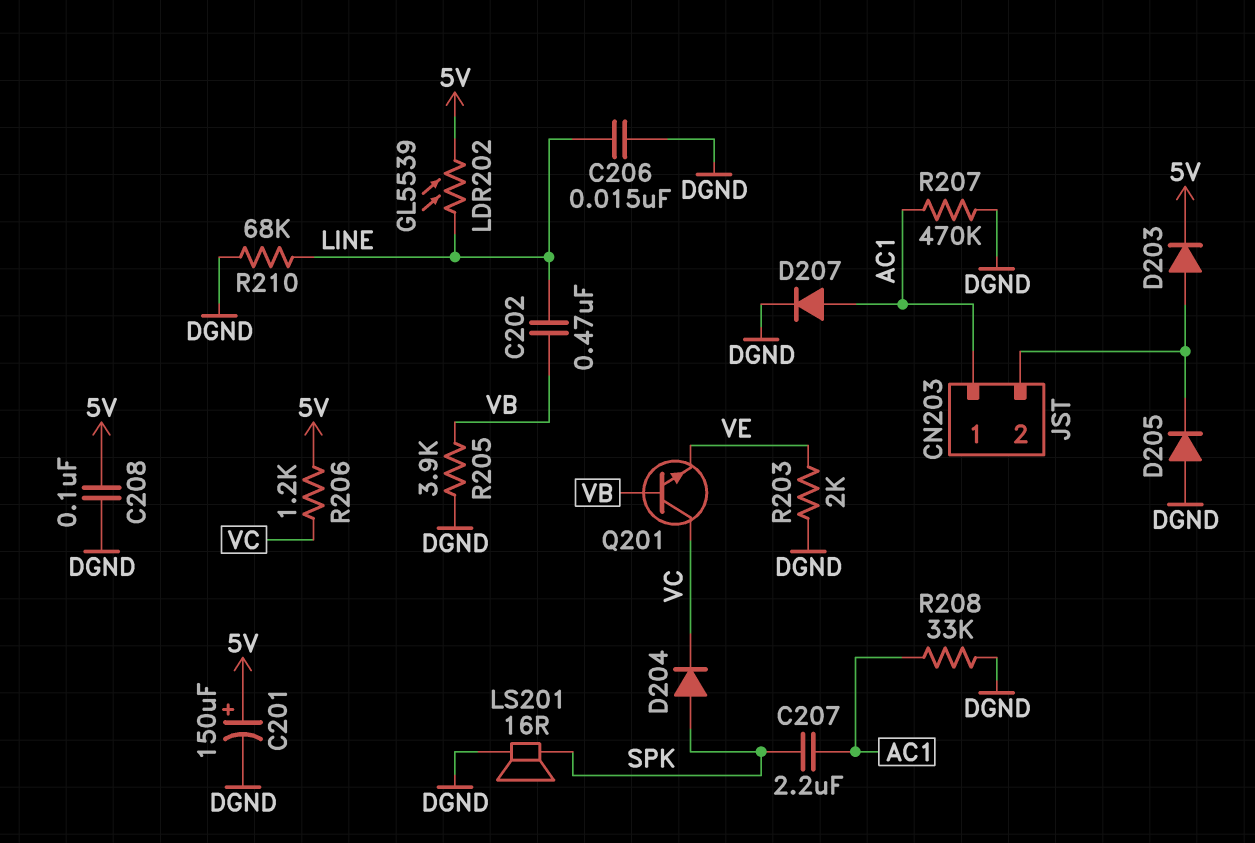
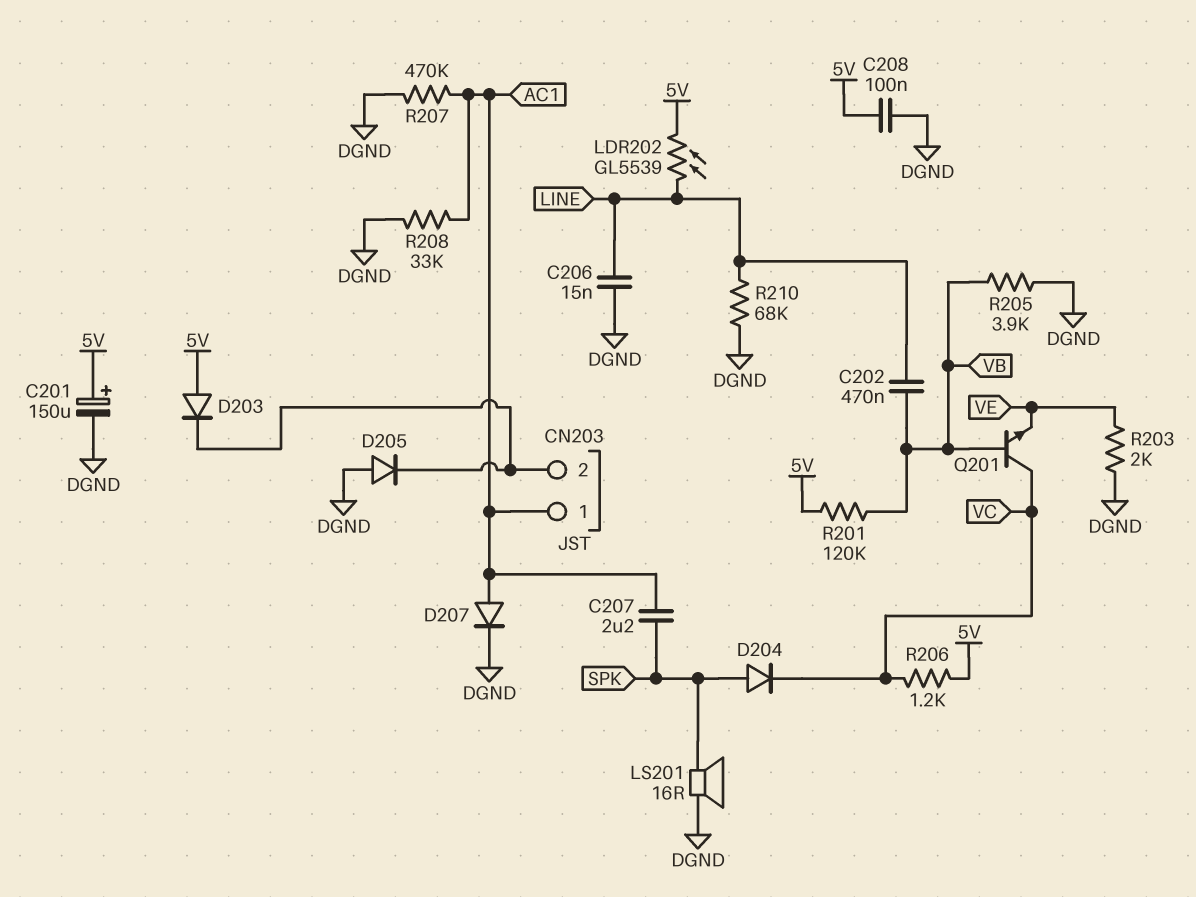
D203: diode (A CN203/2, K 5V) -> diode (A 5V, K CN203/2)
R201: none -> 120k (5V, VB)

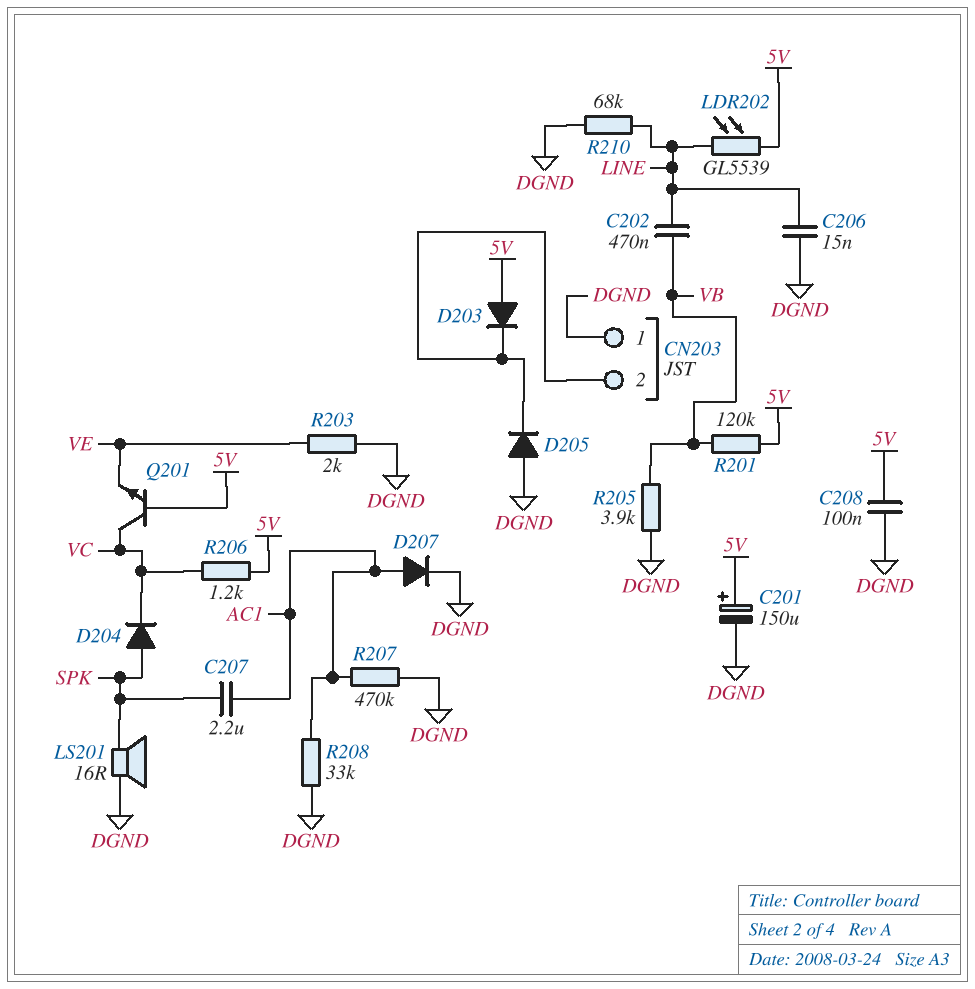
CN203 pin 1: AC1 -> DGND
Q201: NPN (B VB, C VC, E VE) -> NPN (B 5V, C VC, E VE)

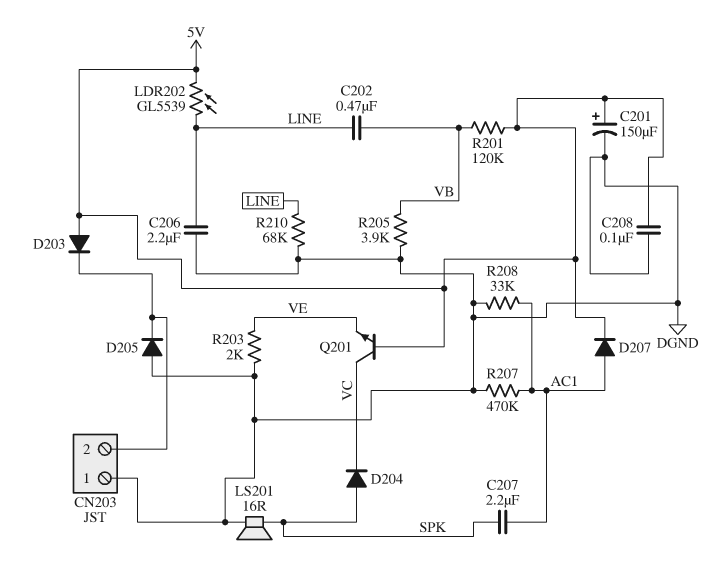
C206: 15nF (DGND, LINE) -> 2.2uF (DGND, LINE)
D207: diode (A AC1, K DGND) -> diode (A AC1, K 5V)
R206: 1.2k (5V, VC) -> none

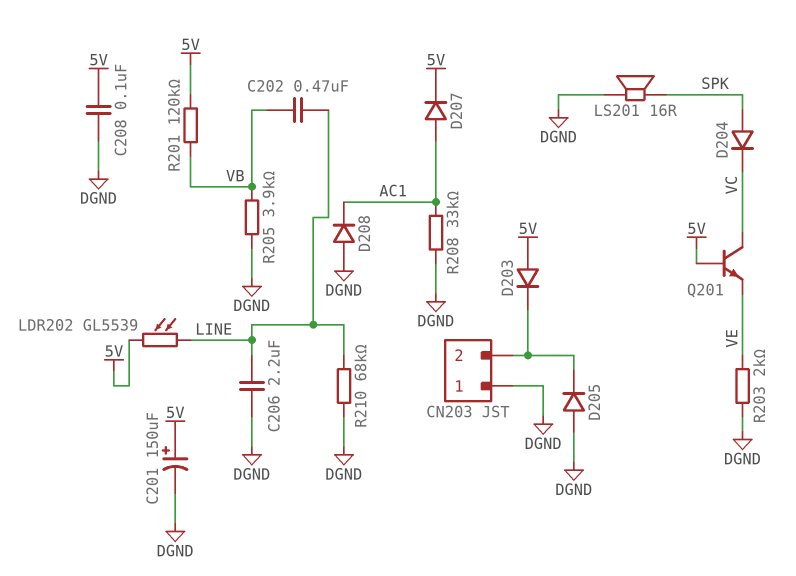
C207: 2.2uF (AC1, SPK) -> none
D208: none -> diode (A DGND, K AC1)
R207: 470k (AC1, DGND) -> none

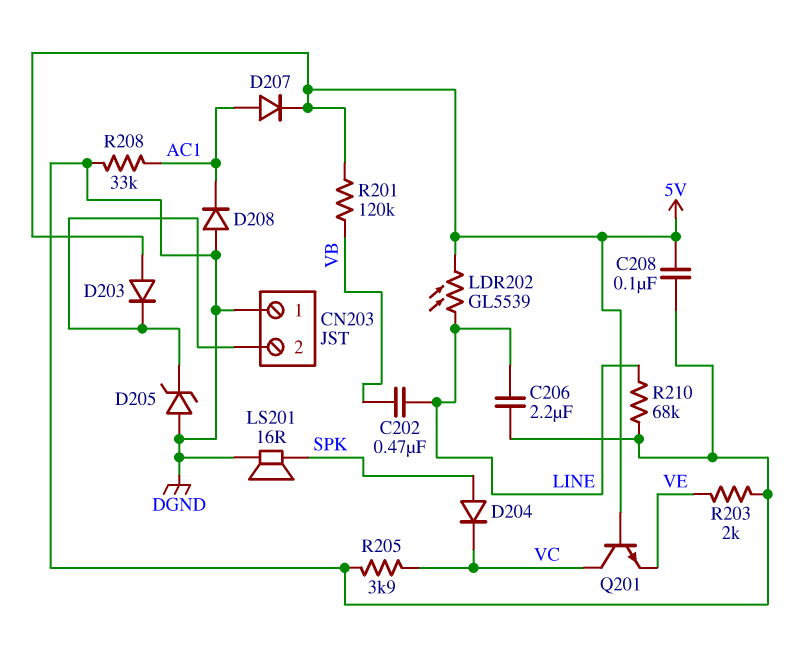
C201: 150uF (plus 5V, minus DGND) -> none
D205: diode (A DGND, K CN203/2) -> zener (A DGND, K CN203/2)
R205: 3.9k (DGND, VB) -> 3.9k (DGND, VC)

